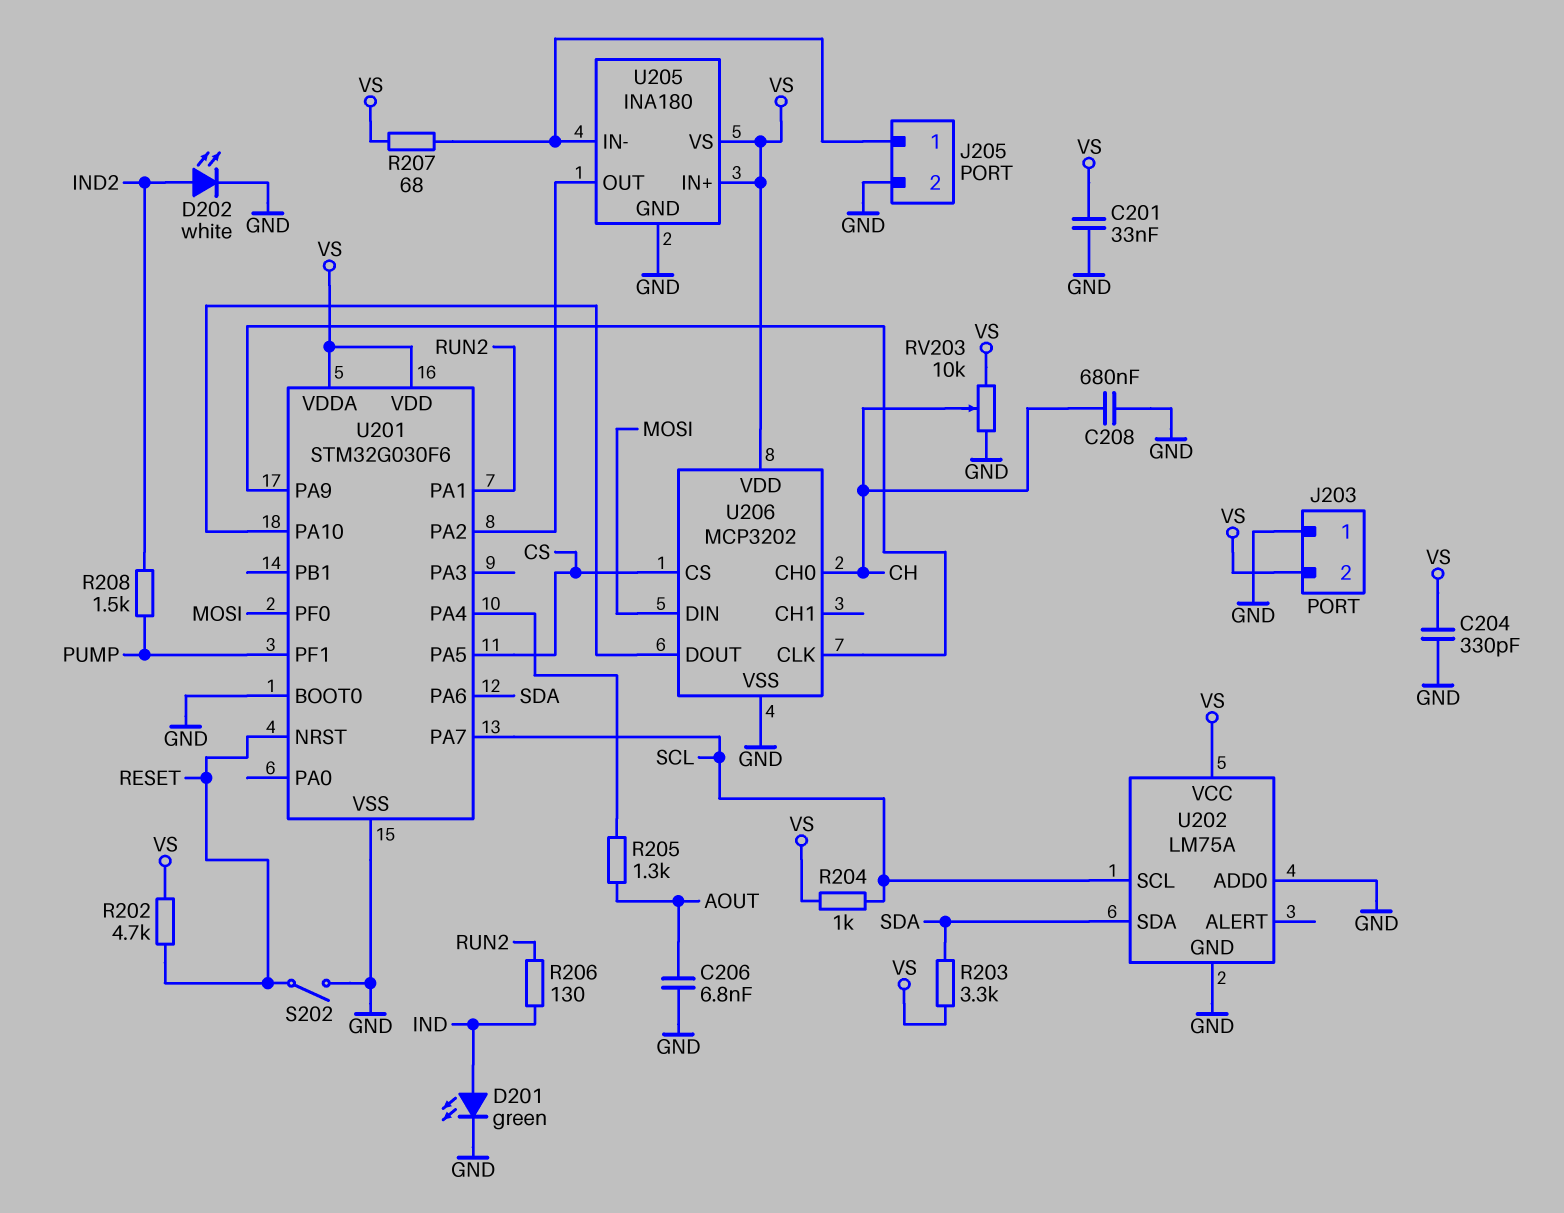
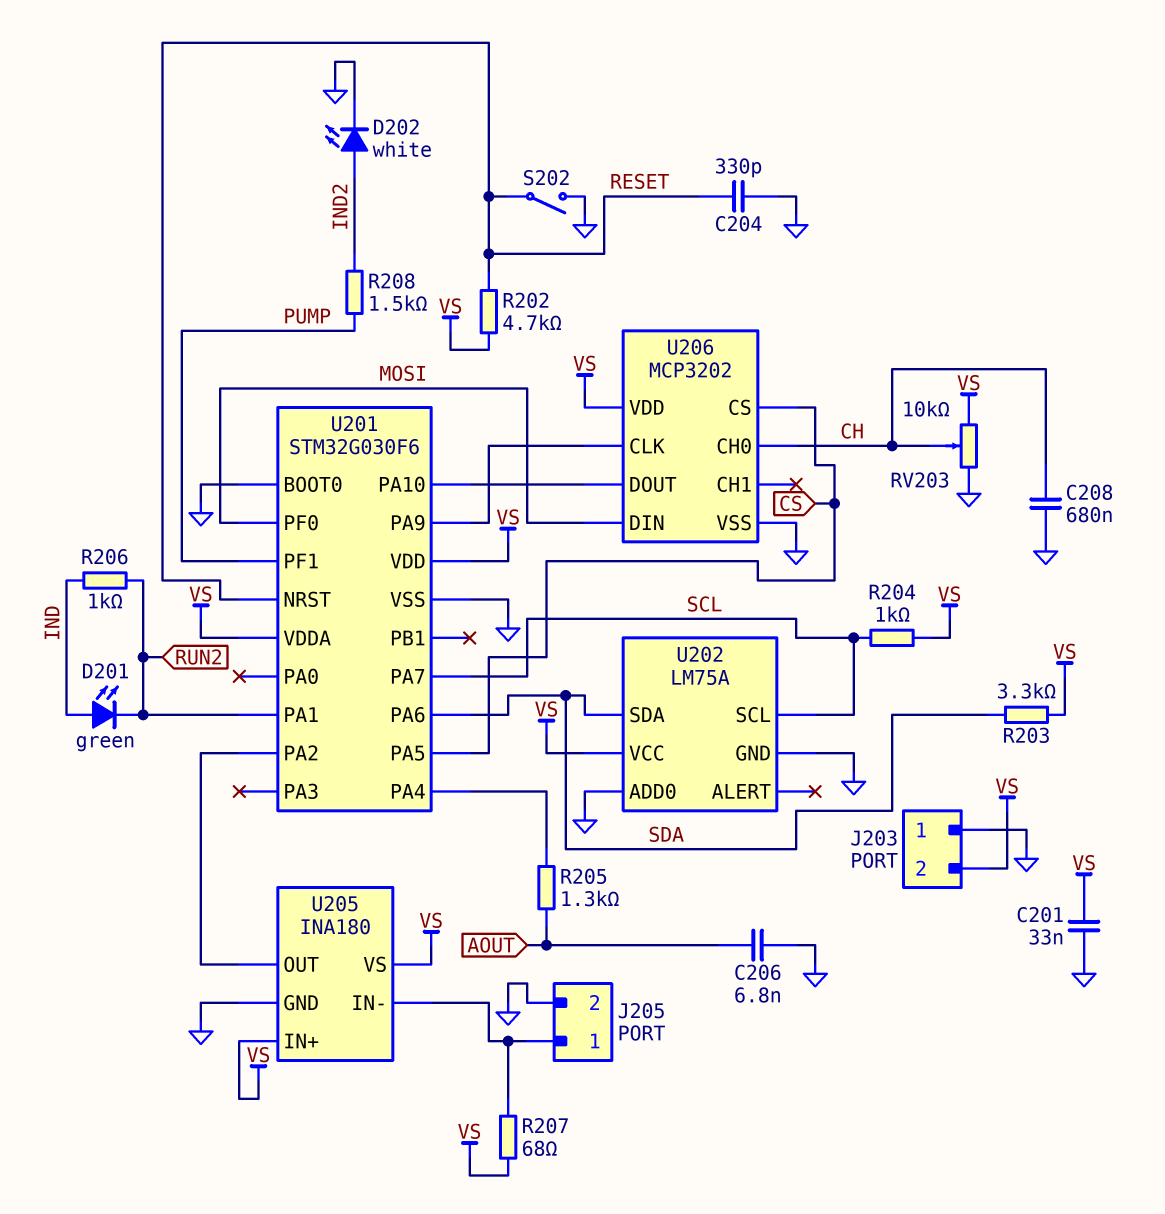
C204: 330pF (GND, VS) -> 330pF (GND, RESET)
D201: LED green (A IND, K GND) -> LED green (A IND, K RUN2)
R206: 130 (IND, RUN2) -> 1k (IND, RUN2)

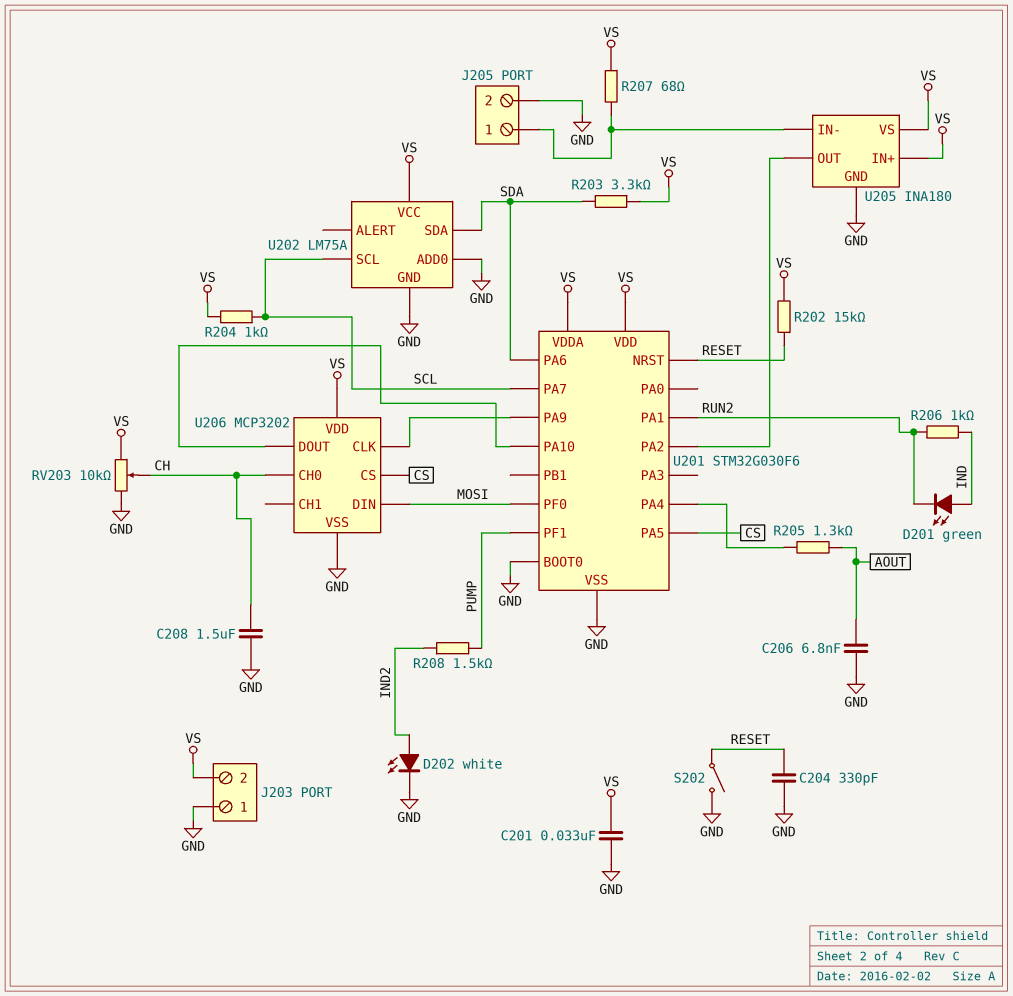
C208: 680nF (CH, GND) -> 1.5uF (CH, GND)
R202: 4.7k (RESET, VS) -> 15k (RESET, VS)

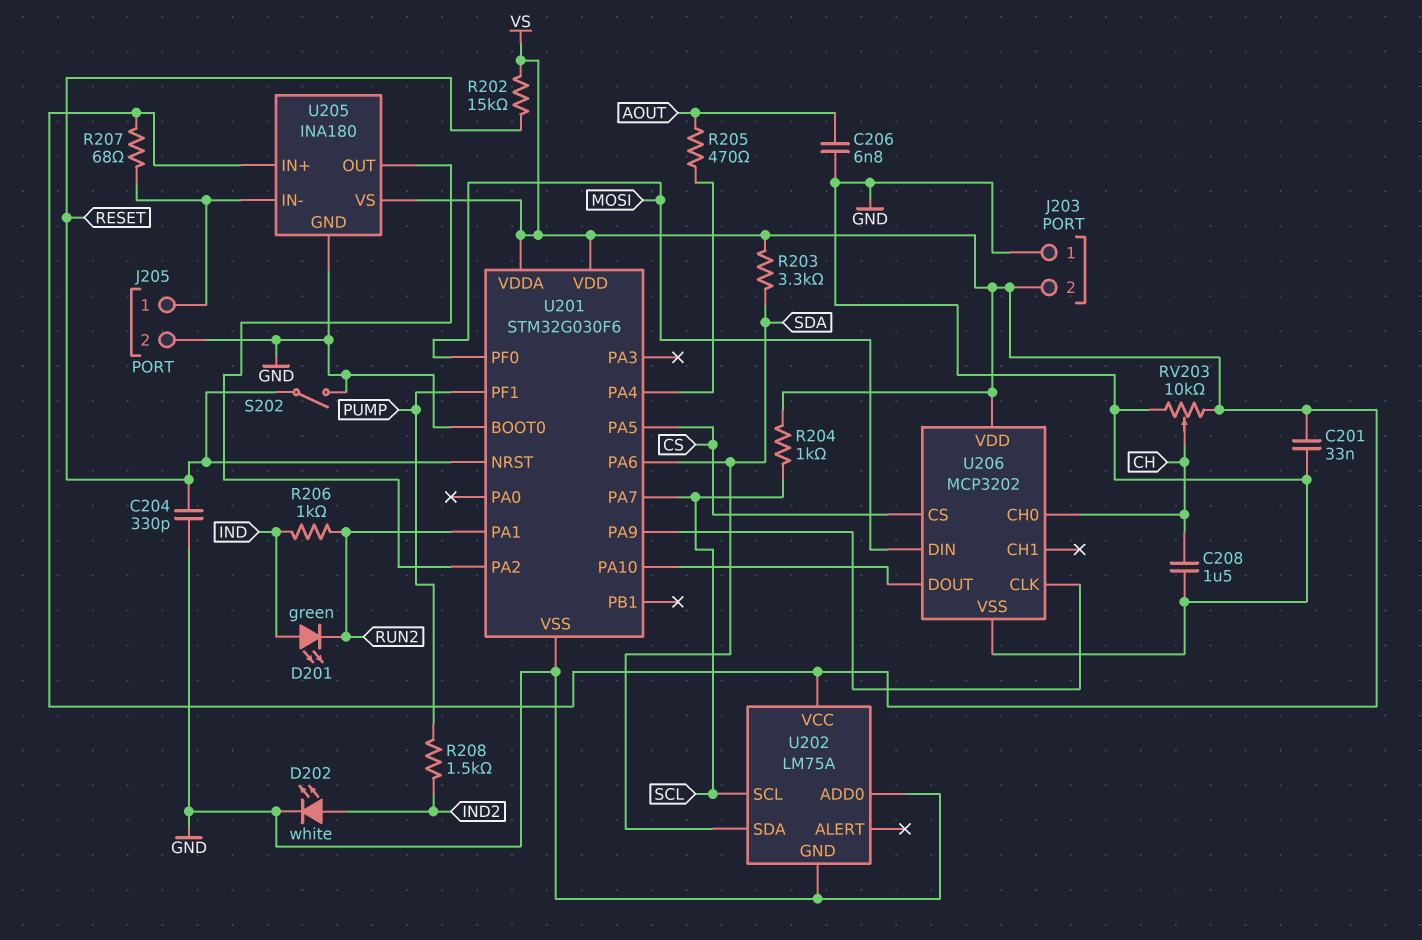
R205: 1.3k (AOUT, U201/PA4) -> 470 (AOUT, U201/PA4)

